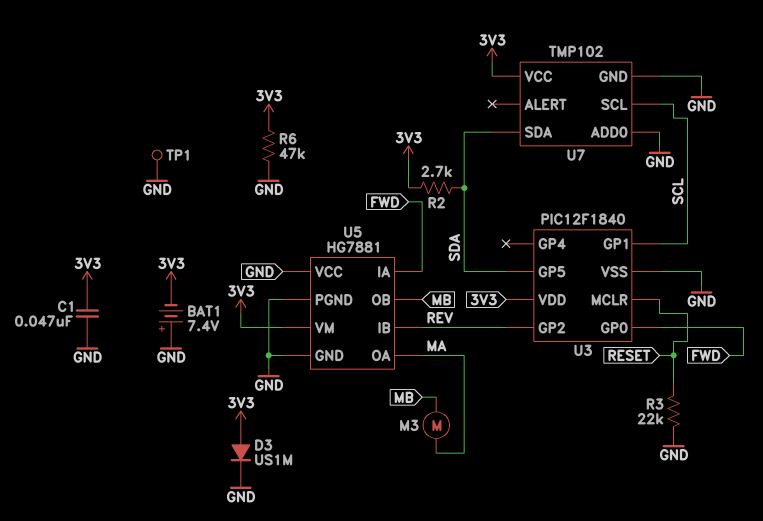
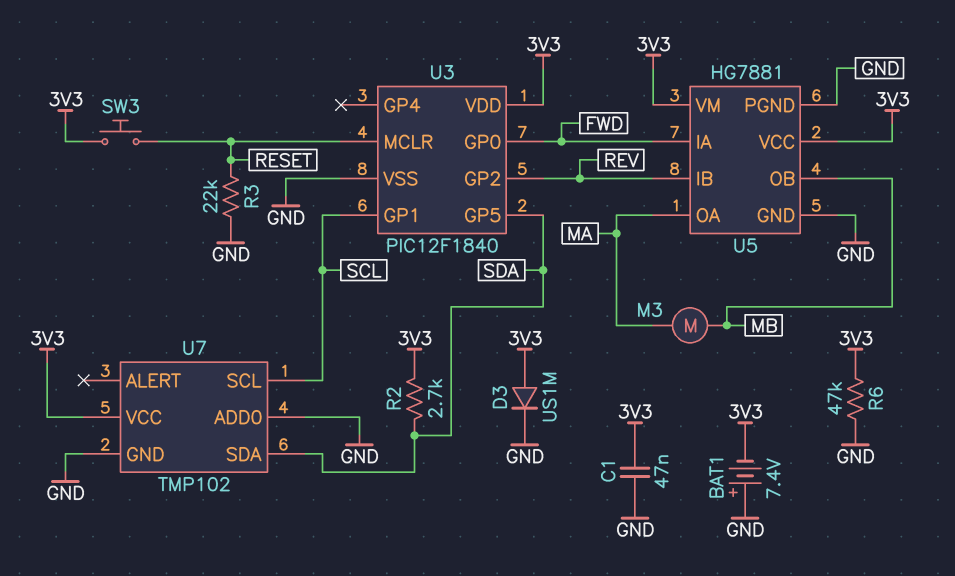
SW3: none -> button (3V3, RESET)
TP1: test point (GND) -> none
U5 pin VCC: GND -> 3V3

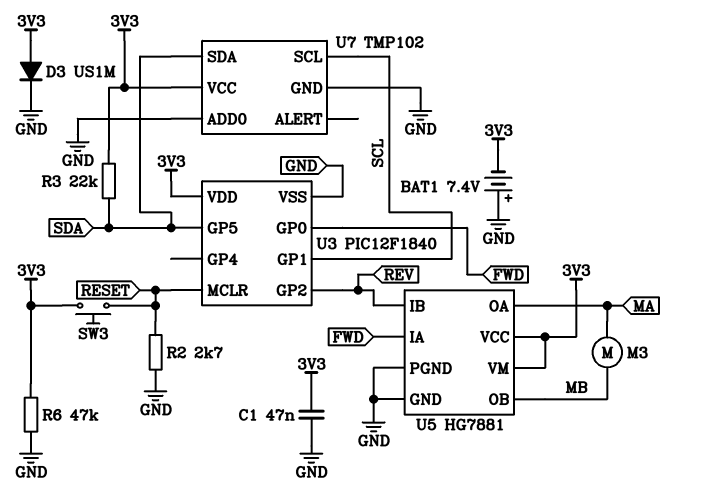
R2: 2.7k (3V3, SDA) -> 2.7k (GND, RESET)
R3: 22k (GND, RESET) -> 22k (3V3, SDA)

